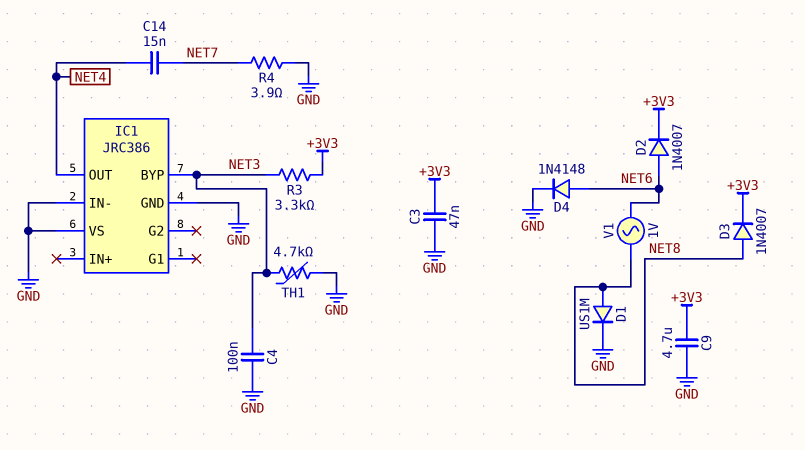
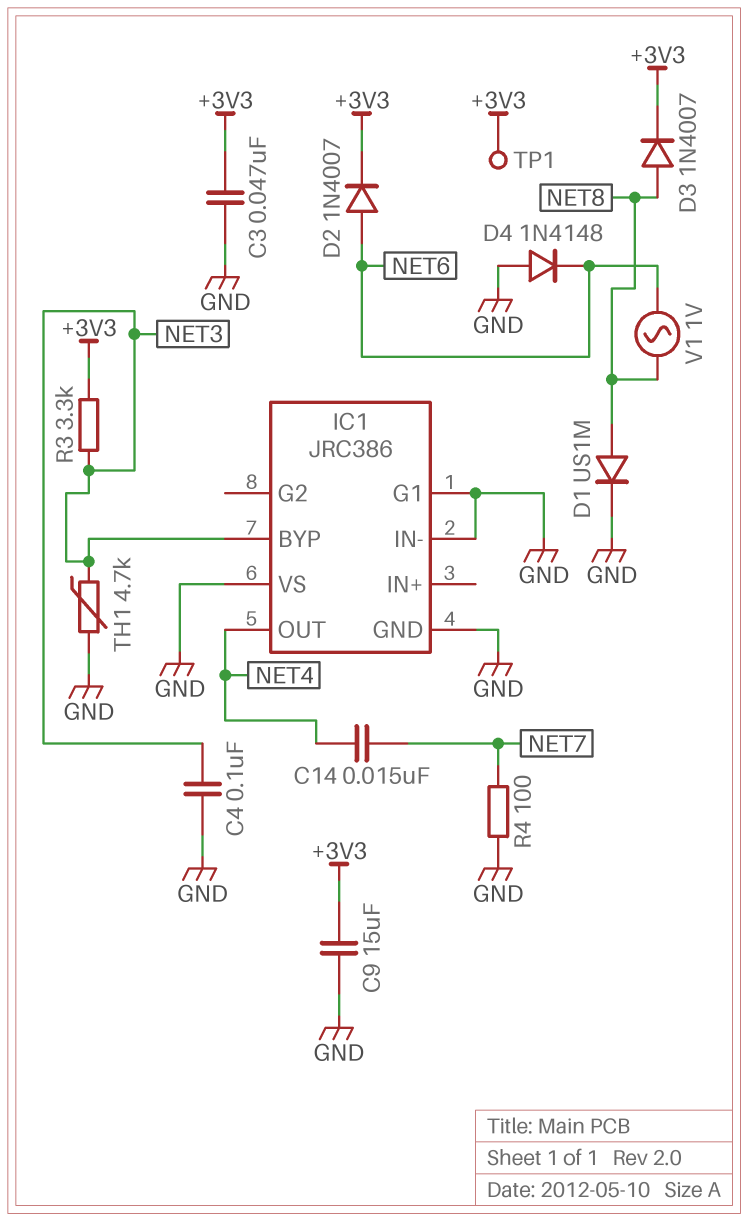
C9: 4.7uF (+3V3, GND) -> 15uF (+3V3, GND)
D4: diode 1N4148 (A NET6, K GND) -> diode 1N4148 (A GND, K NET6)
IC1 pin G1: none -> GND
R4: 3.9 (GND, NET7) -> 100 (GND, NET7)
TP1: none -> test point (+3V3)

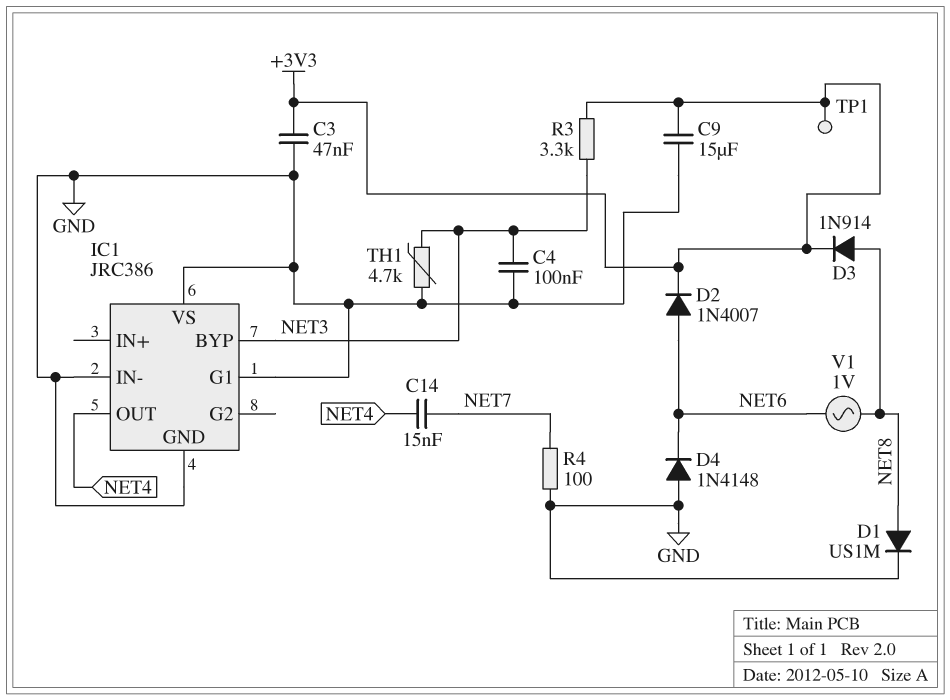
D3: diode 1N4007 (A NET8, K +3V3) -> diode 1N914 (A NET8, K +3V3)

